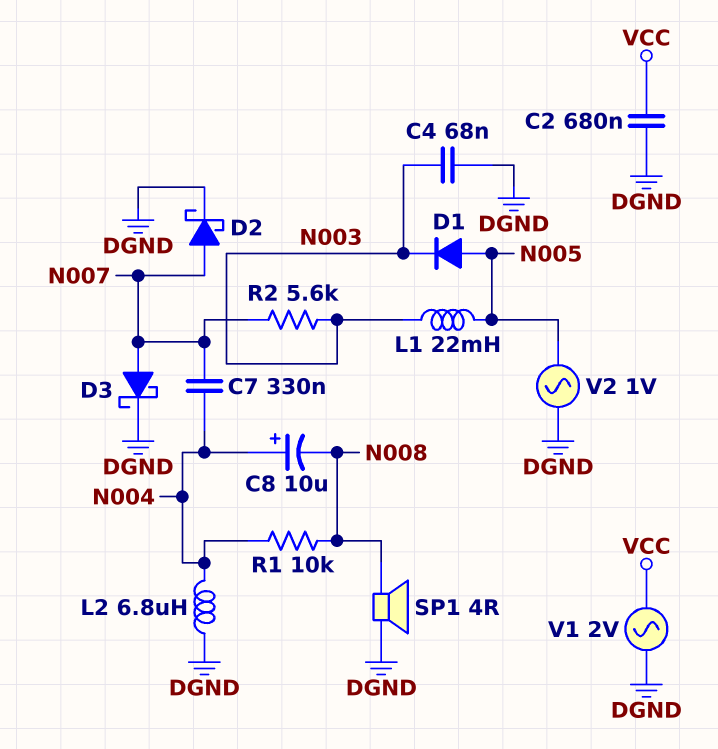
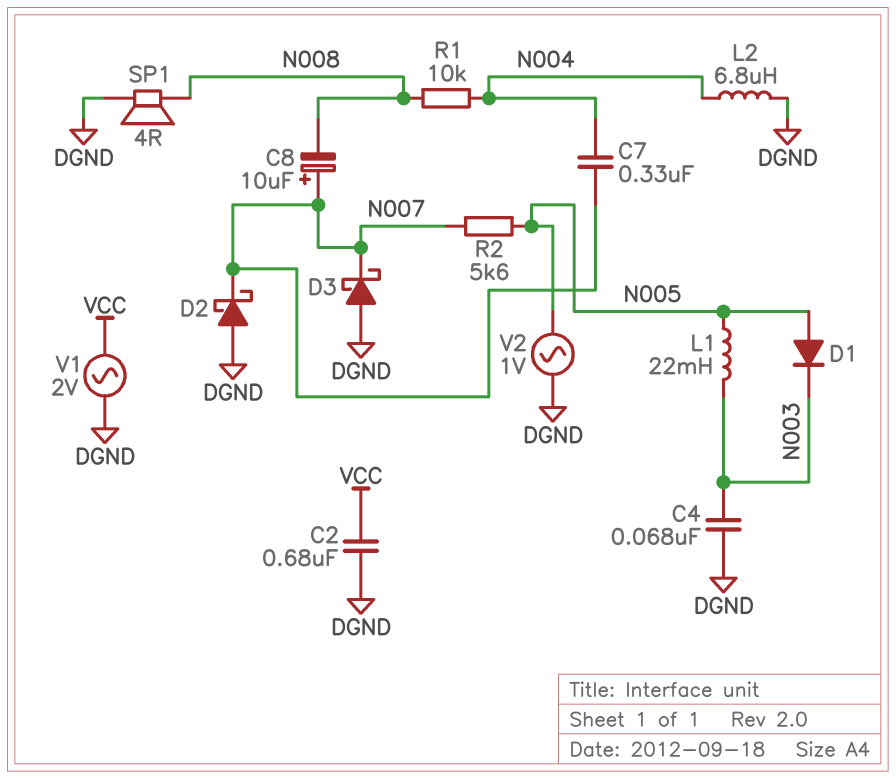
C8: 10uF (plus N004, minus N008) -> 10uF (plus N007, minus N008)
D2: schottky (A N007, K DGND) -> schottky (A DGND, K N007)
D3: schottky (A N007, K DGND) -> schottky (A DGND, K N007)
R2: 5.6k (N003, N007) -> 5.6k (N005, N007)

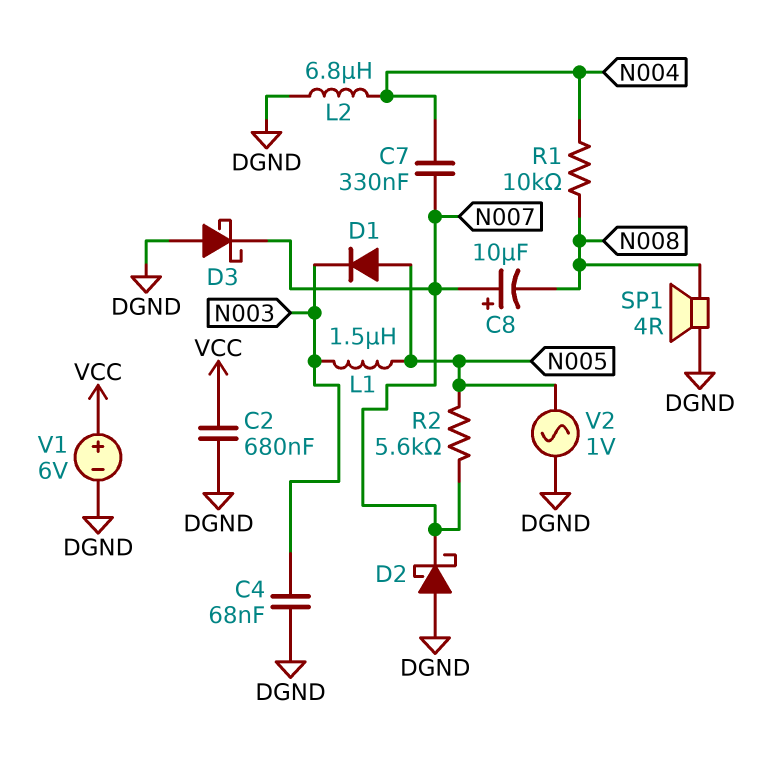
L1: 22mH (N003, N005) -> 1.5uH (N003, N005)
V1: AC 2V (DGND, VCC) -> 6V (plus VCC, minus DGND)

